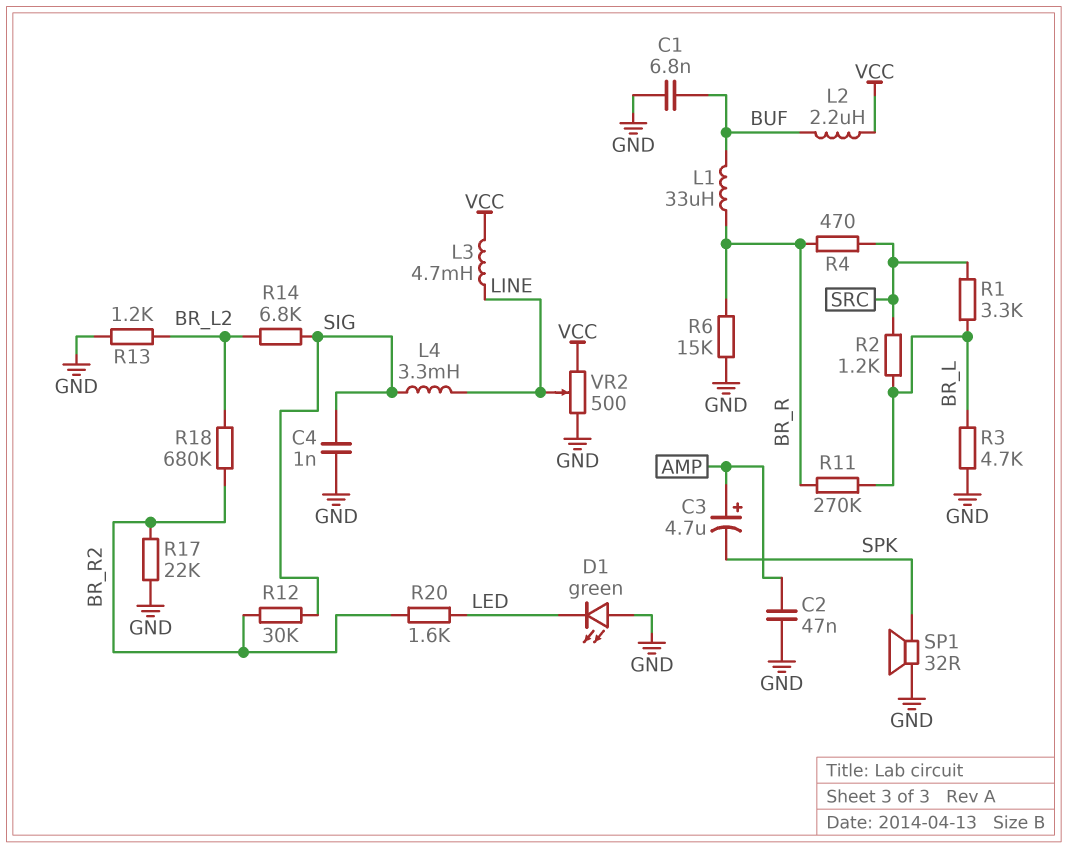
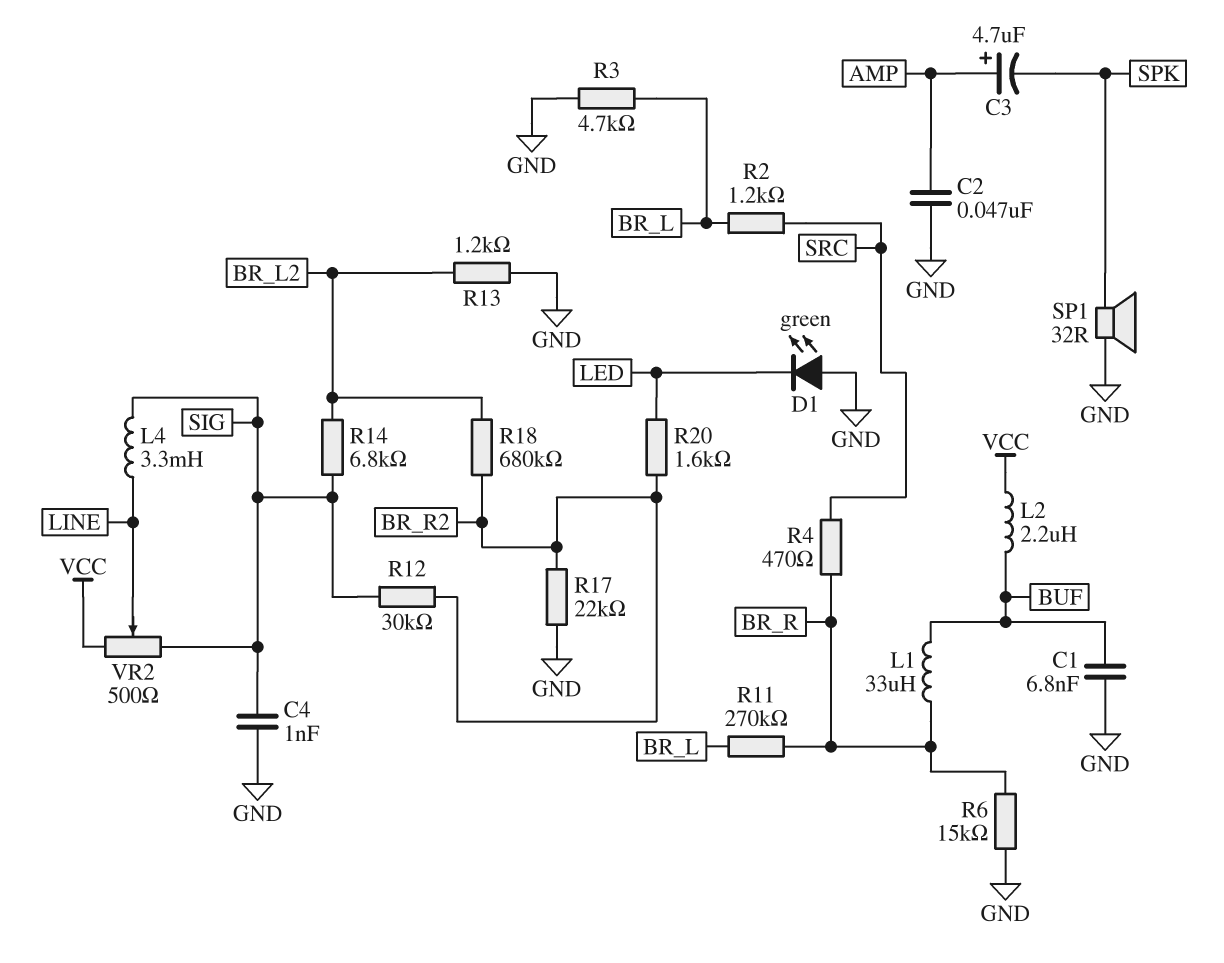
L3: 4.7mH (LINE, VCC) -> none
R1: 3.3k (BR_L, SRC) -> none
VR2: 500 (GND, VCC, wiper LINE) -> 500 (SIG, VCC, wiper LINE)

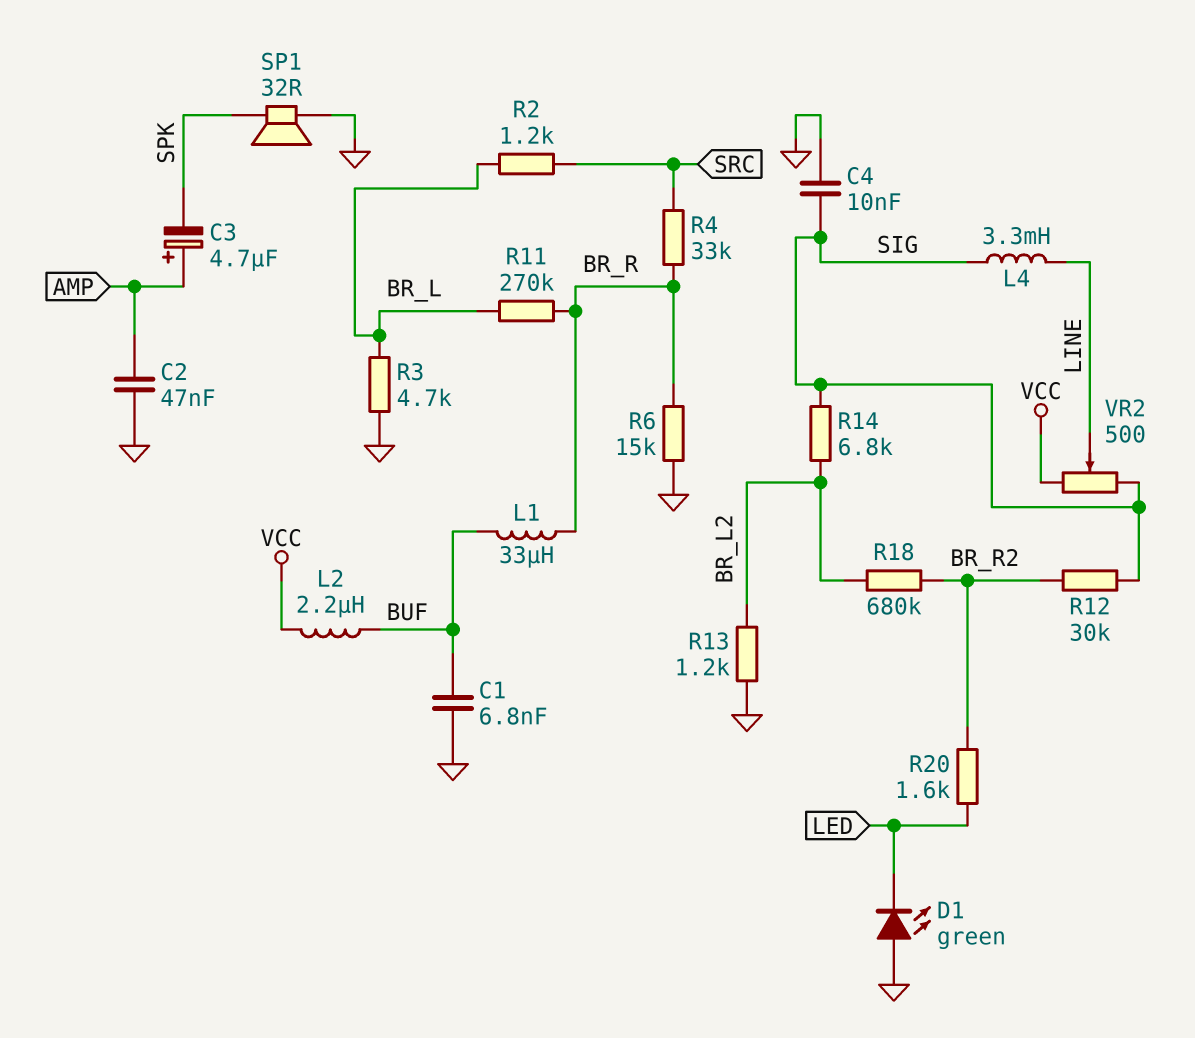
C4: 1nF (GND, SIG) -> 10nF (GND, SIG)
R4: 470 (BR_R, SRC) -> 33k (BR_R, SRC)
R17: 22k (BR_R2, GND) -> none

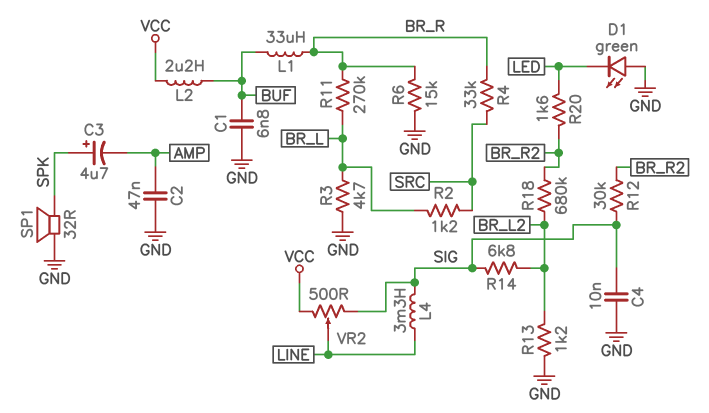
C3: 4.7uF (plus AMP, minus SPK) -> 4.7uF (plus SPK, minus AMP)

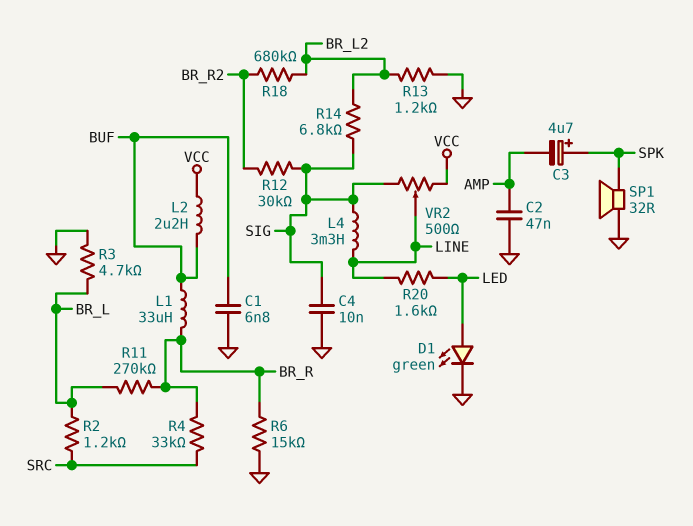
D1: LED green (A GND, K LED) -> LED green (A LED, K GND)
R20: 1.6k (BR_R2, LED) -> 1.6k (LED, LINE)

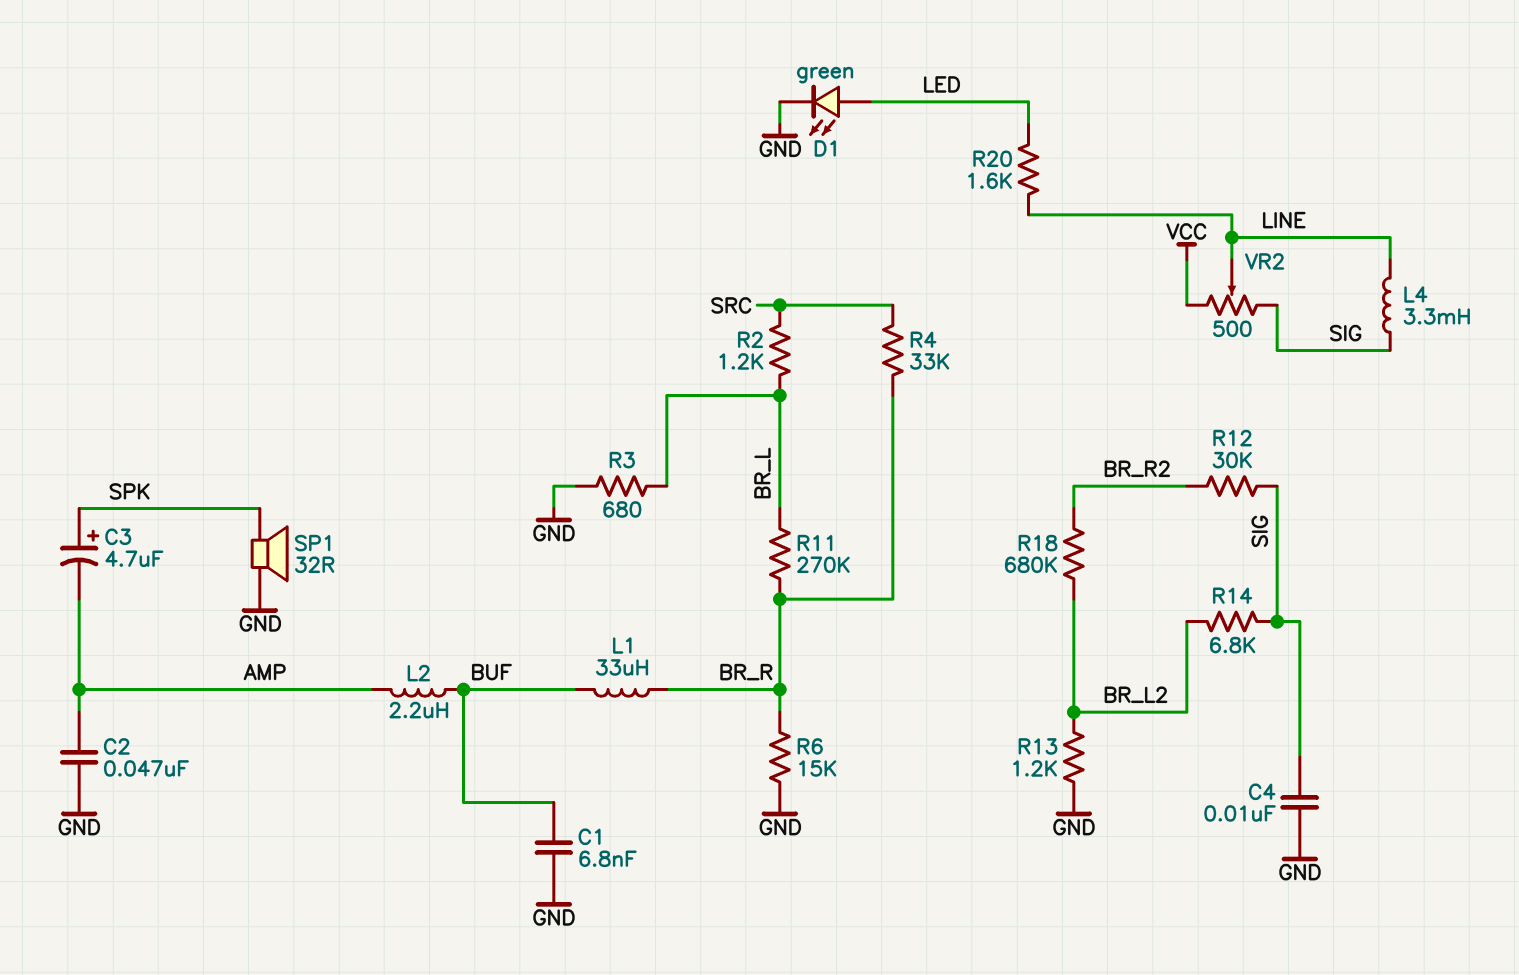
L2: 2.2uH (BUF, VCC) -> 2.2uH (AMP, BUF)
R3: 4.7k (BR_L, GND) -> 680 (BR_L, GND)

